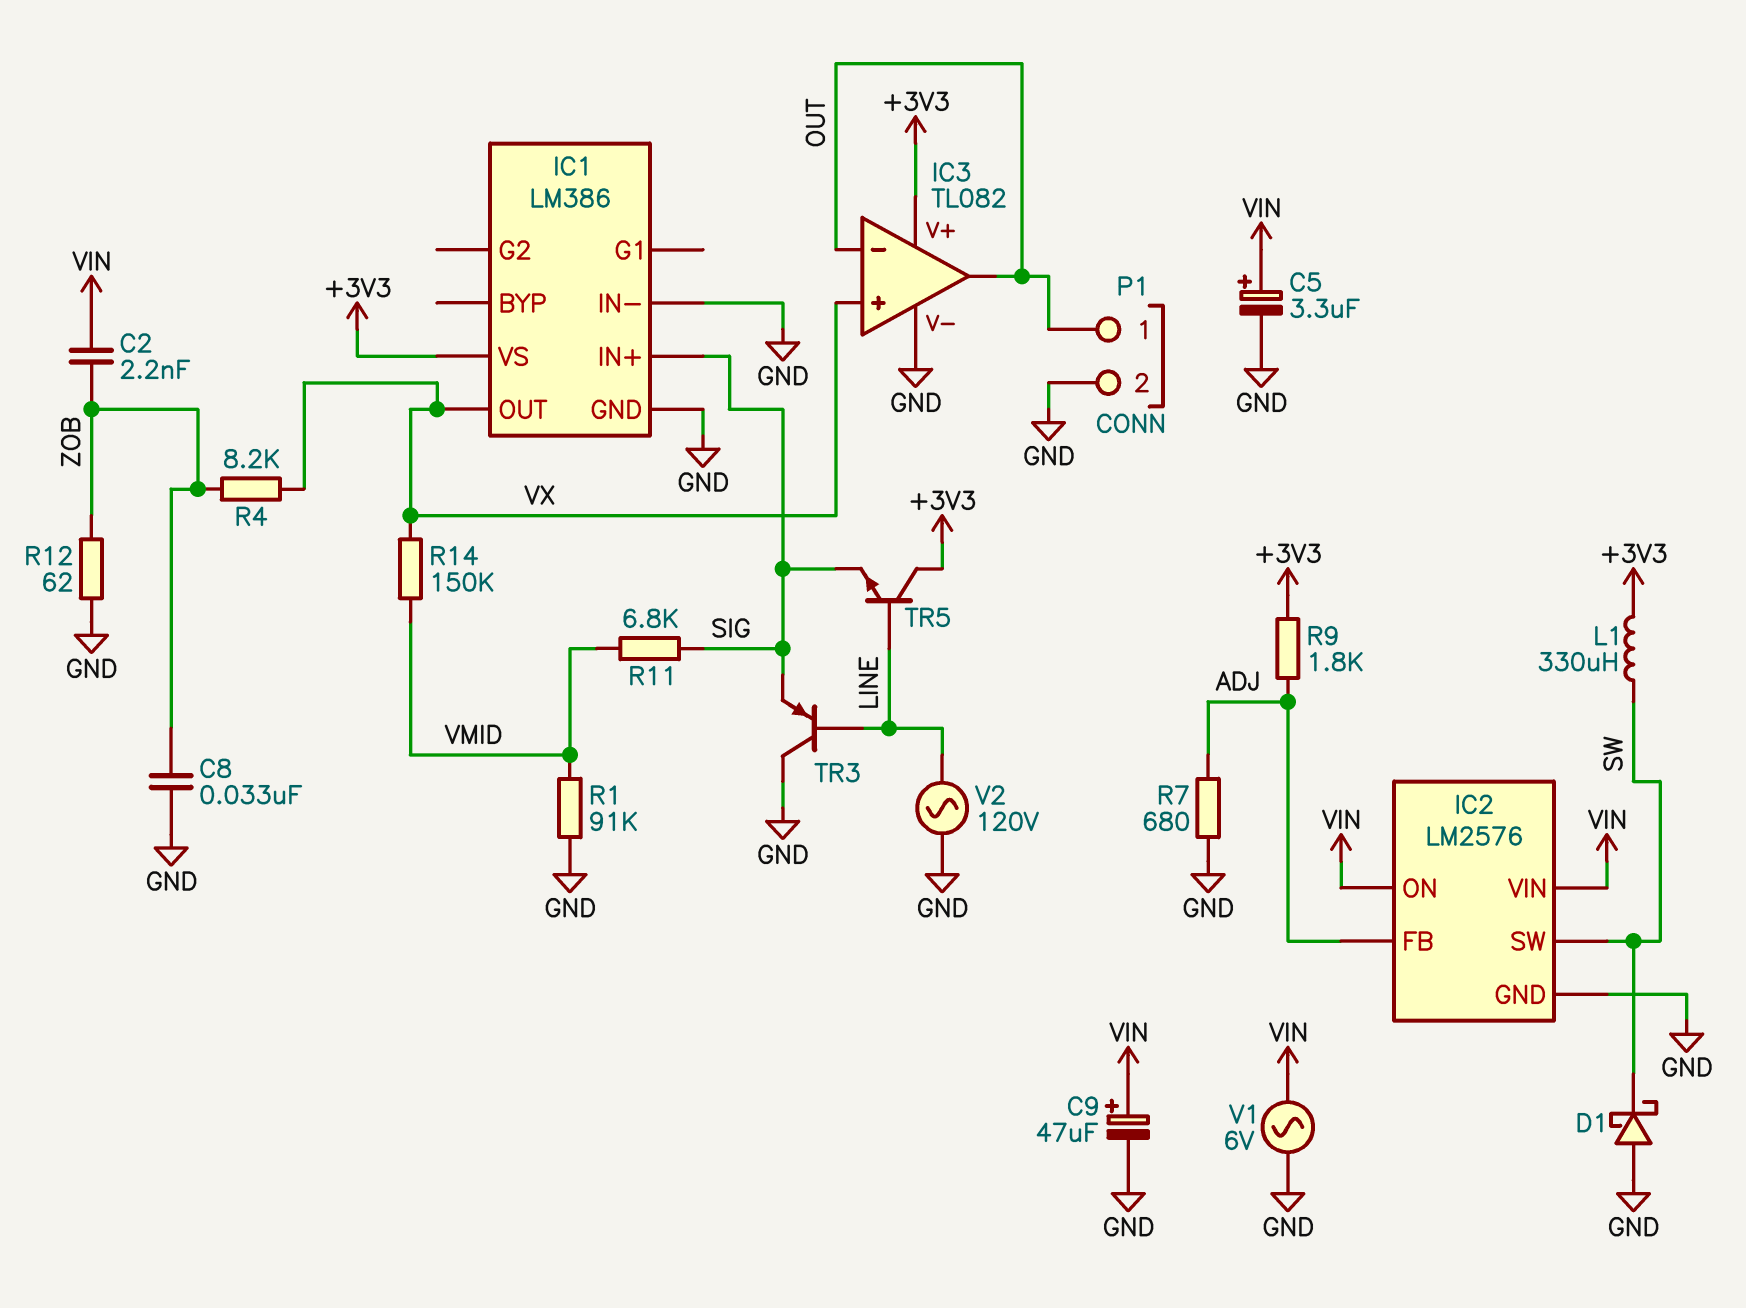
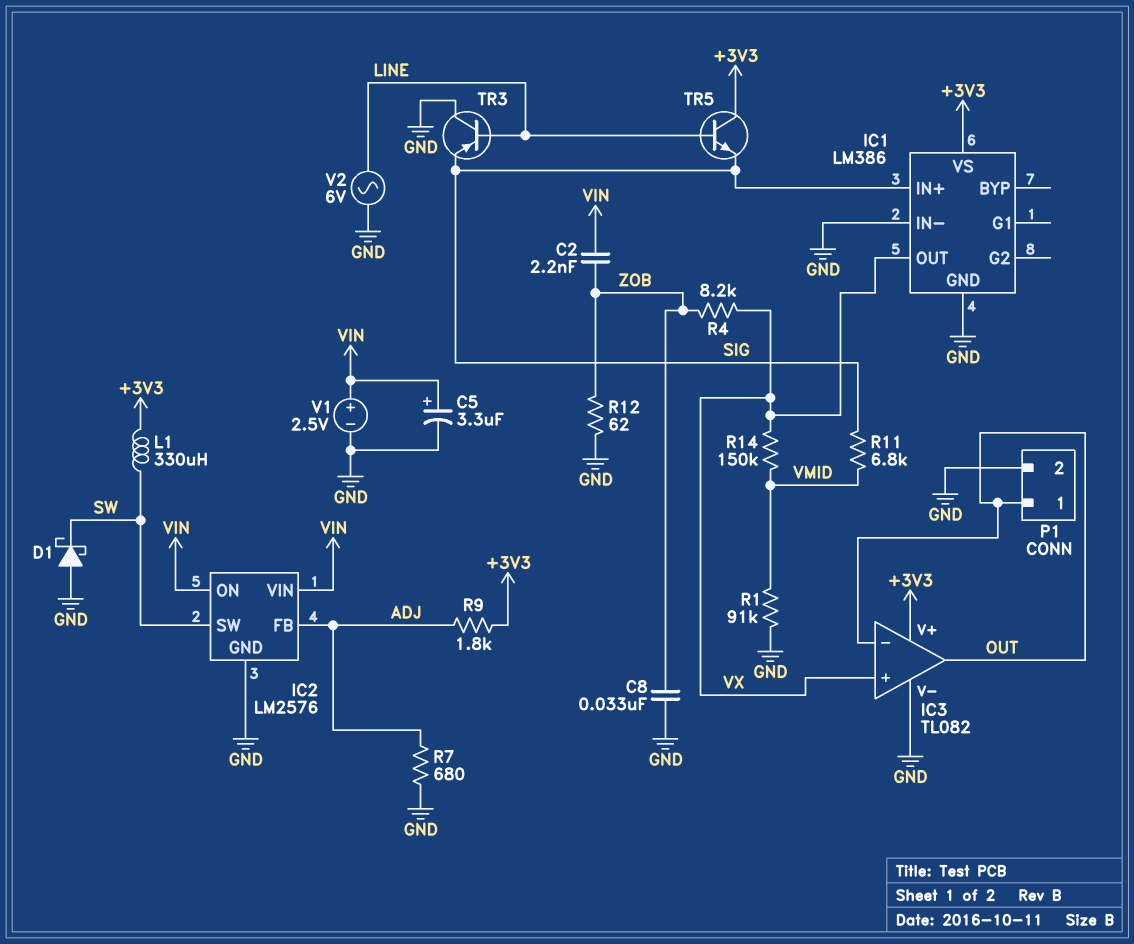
C9: 47uF (plus VIN, minus GND) -> none
V1: AC 6V (GND, VIN) -> 2.5V (plus VIN, minus GND)
V2: AC 120V (GND, LINE) -> AC 6V (GND, LINE)

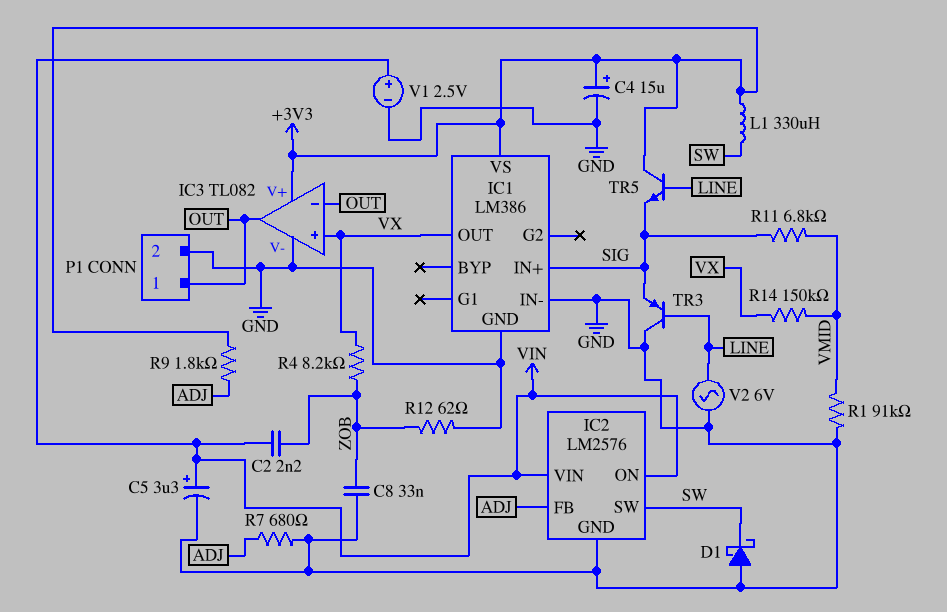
C4: none -> 15uF (plus +3V3, minus GND)

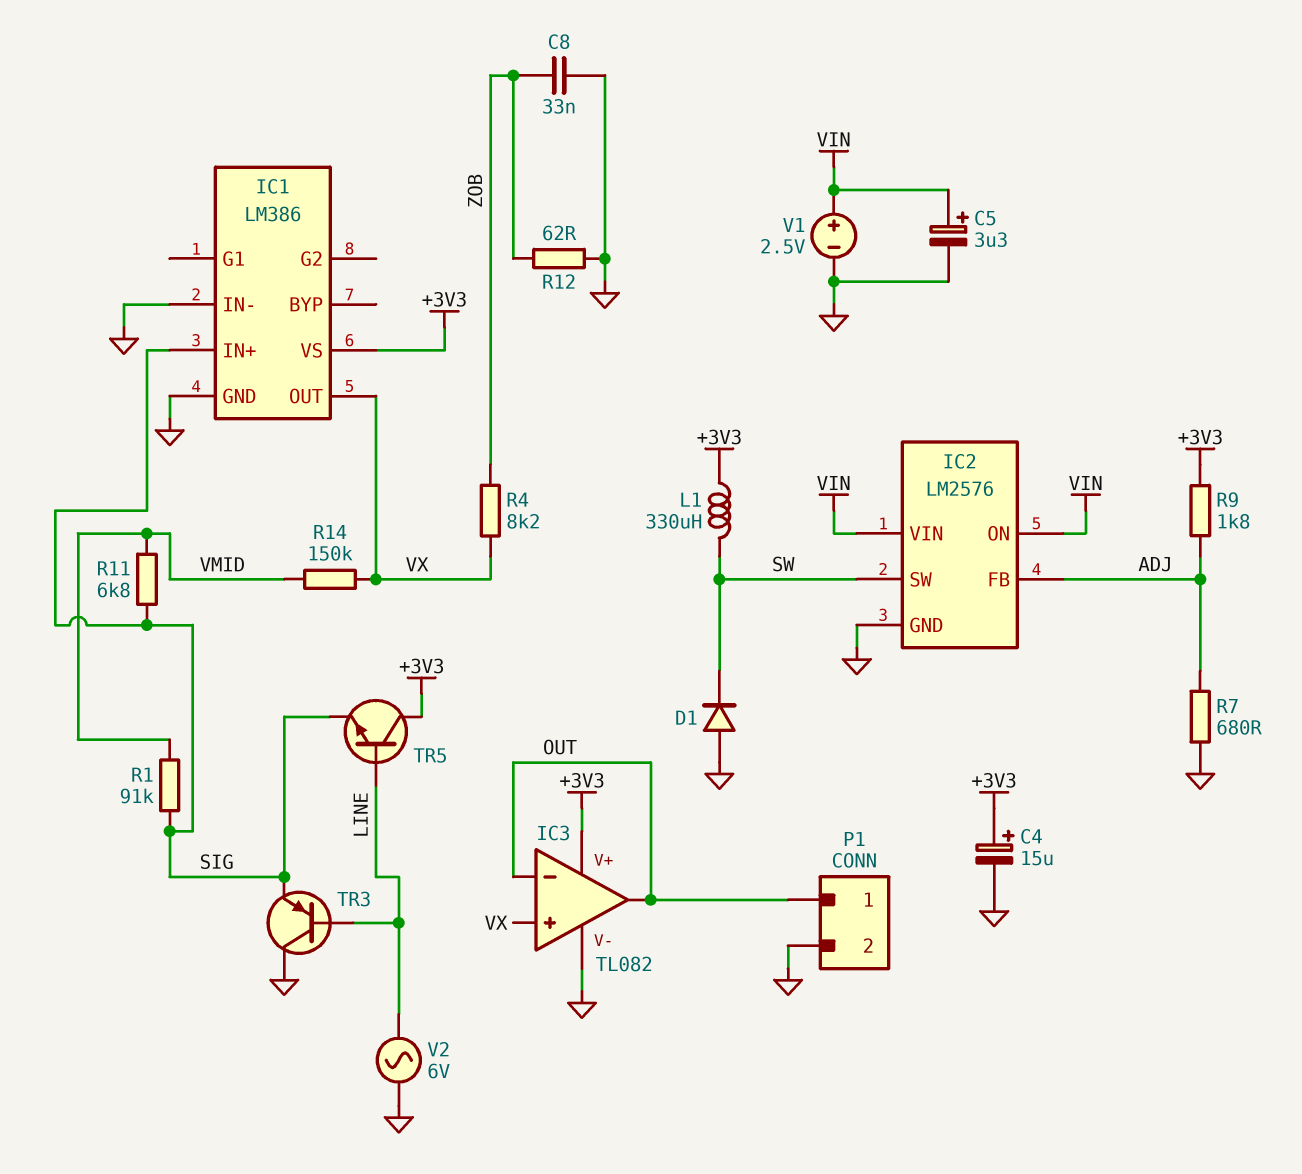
C2: 2.2nF (VIN, ZOB) -> none
D1: schottky (A GND, K SW) -> diode (A GND, K SW)
R1: 91k (GND, VMID) -> 91k (SIG, VMID)

